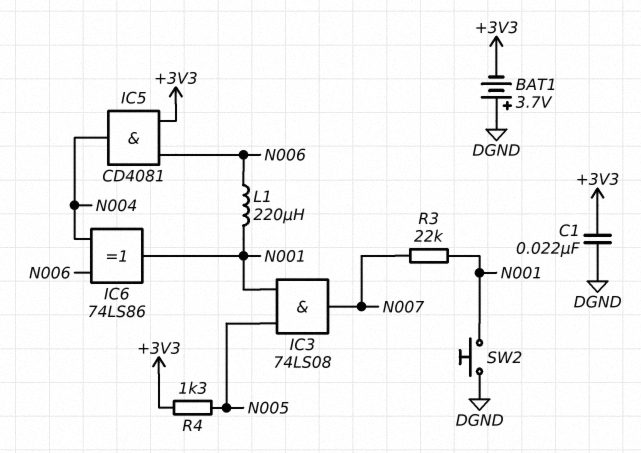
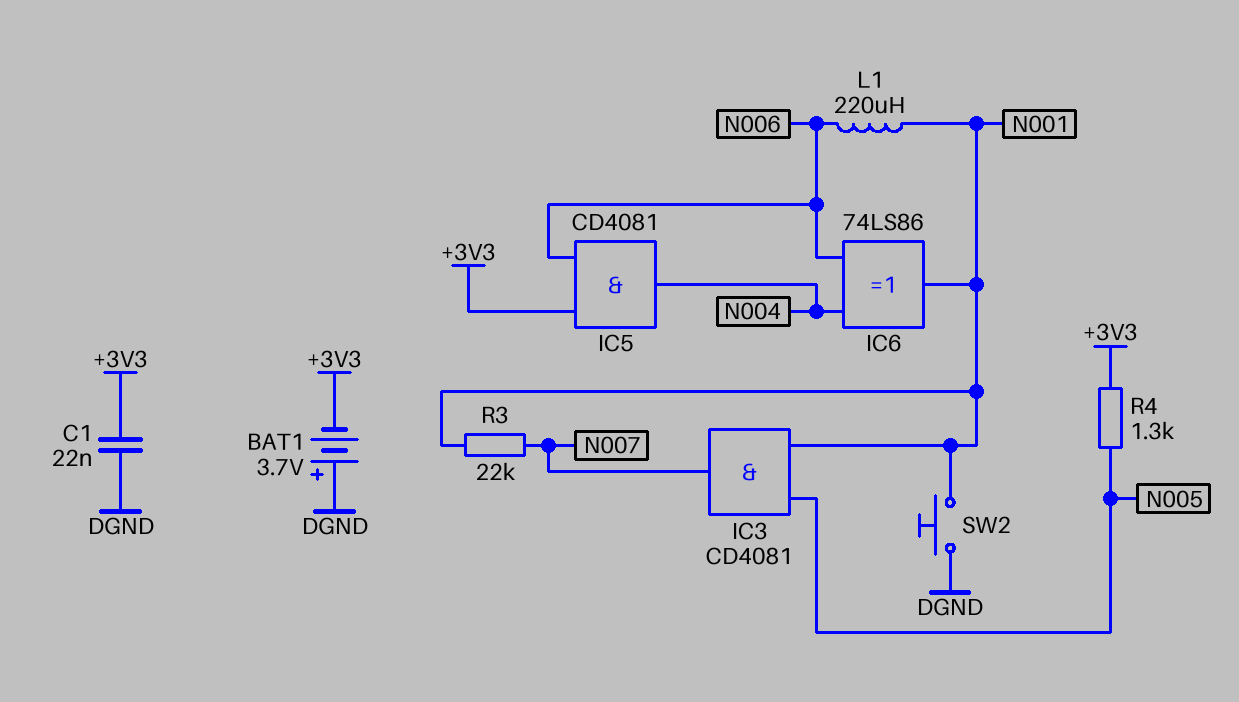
IC3: AND 74LS08 (in N001, in N005, out N007) -> AND CD4081 (in N001, in N005, out N007)

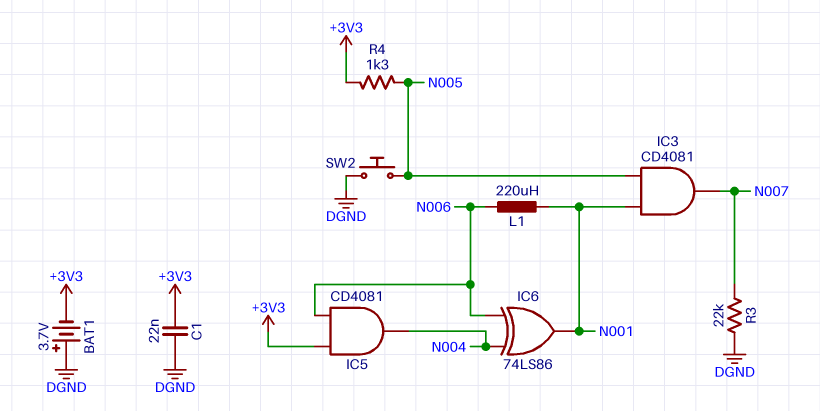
R3: 22k (N001, N007) -> 22k (DGND, N007)
SW2: button (DGND, N001) -> button (DGND, N005)

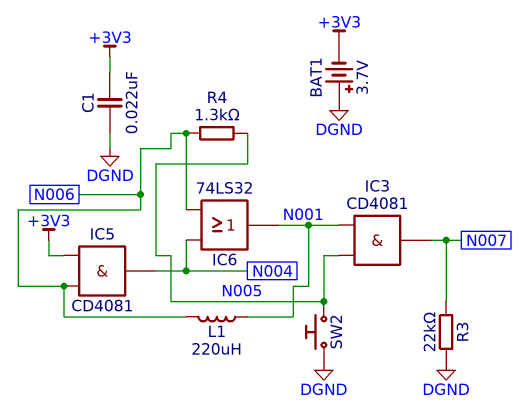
IC6: XOR 74LS86 (in N004, in N006, out N001) -> OR 74LS32 (in N004, in N006, out N001)
R4: 1.3k (+3V3, N005) -> 1.3k (N005, N006)

